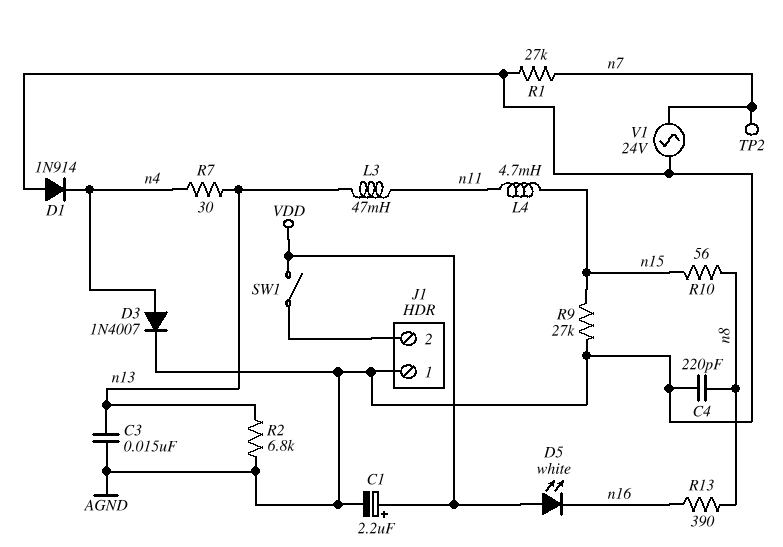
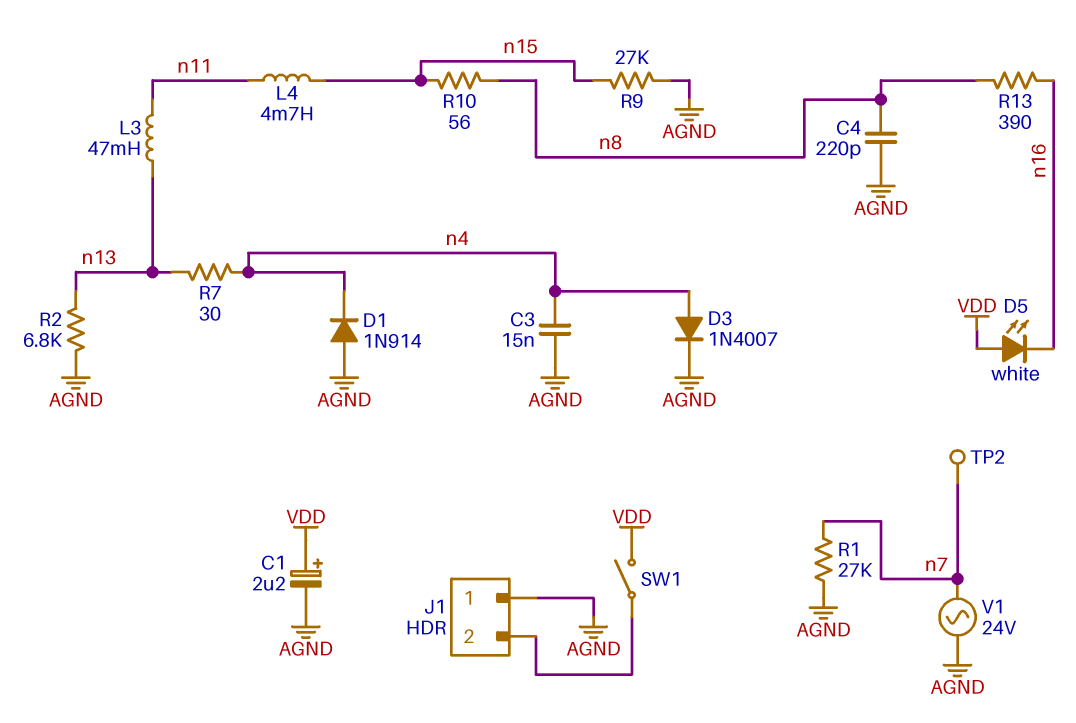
C3: 15nF (AGND, n13) -> 15nF (AGND, n4)

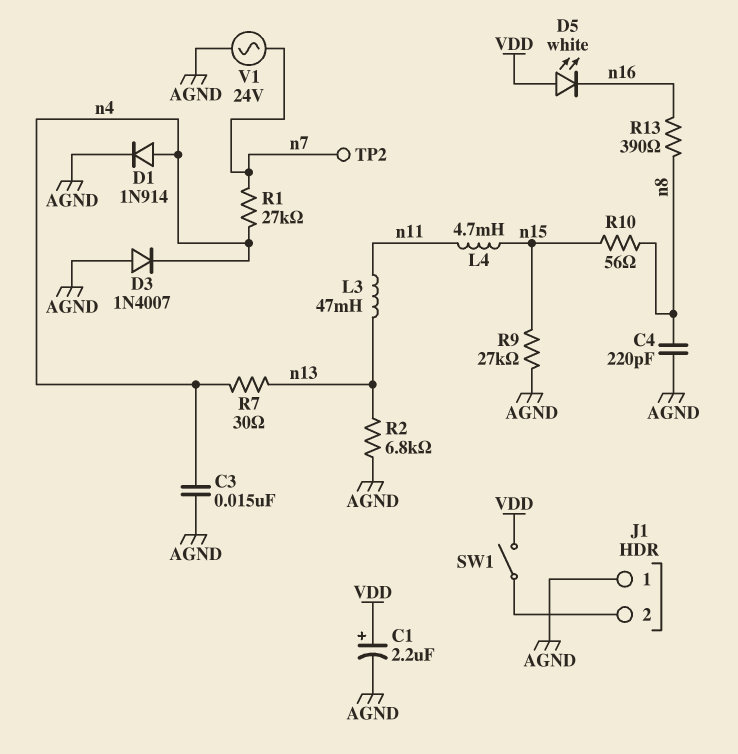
D1: diode 1N914 (A AGND, K n4) -> diode 1N914 (A n4, K AGND)
D3: diode 1N4007 (A n4, K AGND) -> diode 1N4007 (A AGND, K n4)
R1: 27k (AGND, n7) -> 27k (n4, n7)

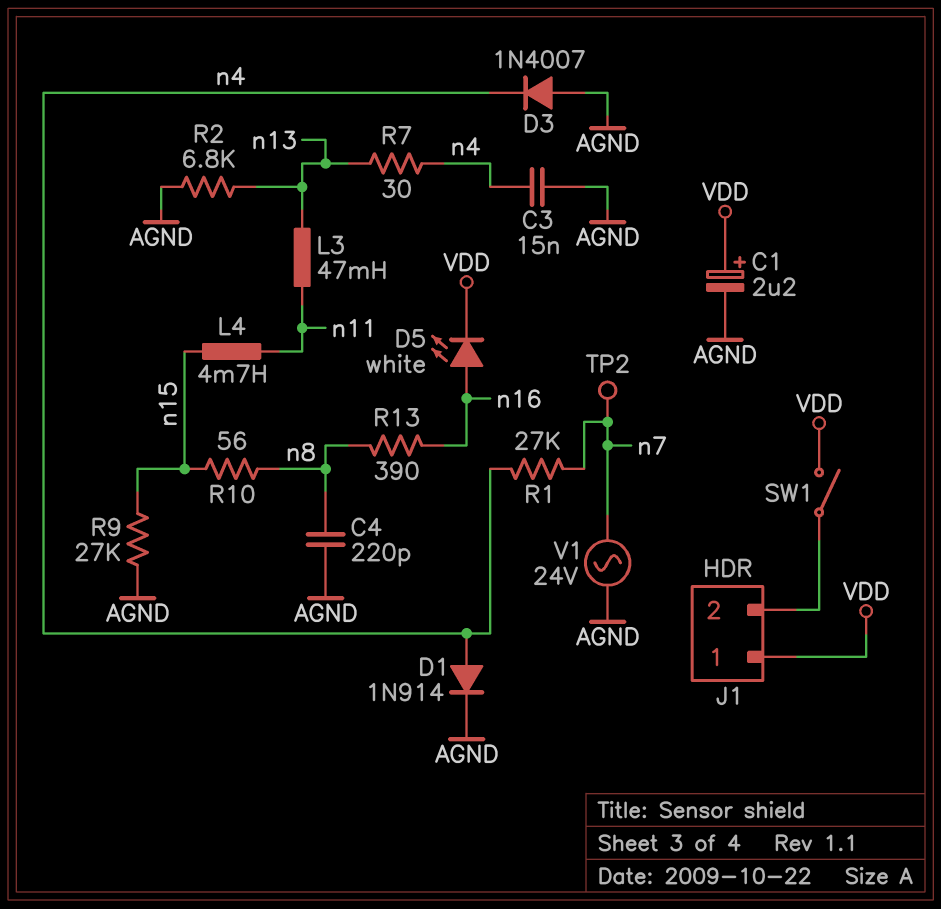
D5: LED white (A VDD, K n16) -> LED white (A n16, K VDD)
J1 pin 1: AGND -> VDD

